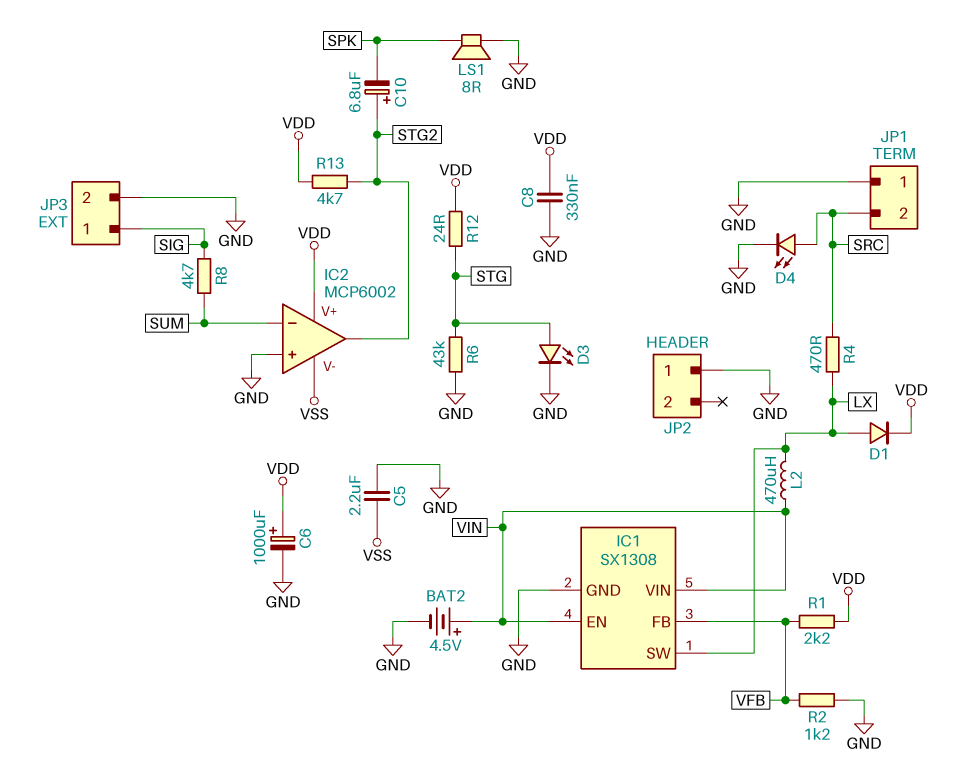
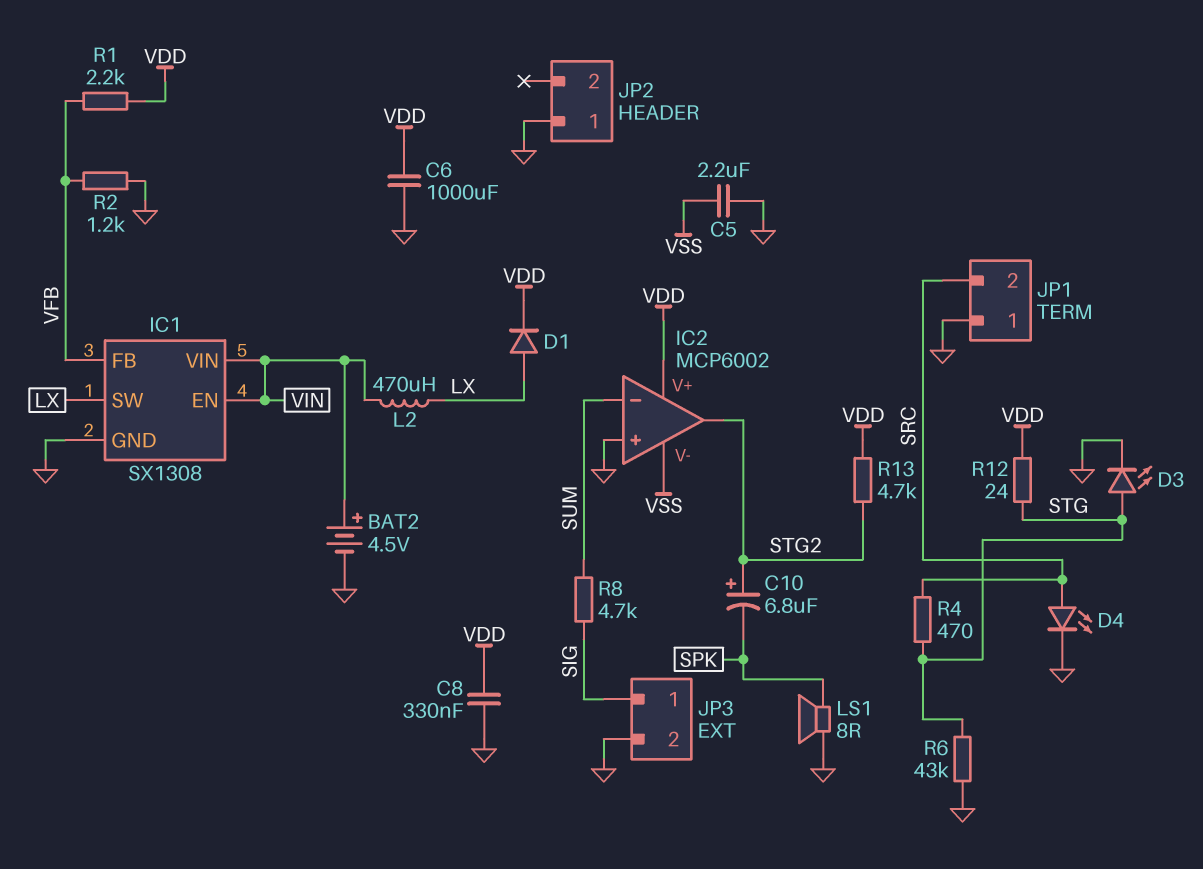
C6: 1000uF (plus VDD, minus GND) -> 1000uF (GND, VDD)
R4: 470 (LX, SRC) -> 470 (SRC, STG)

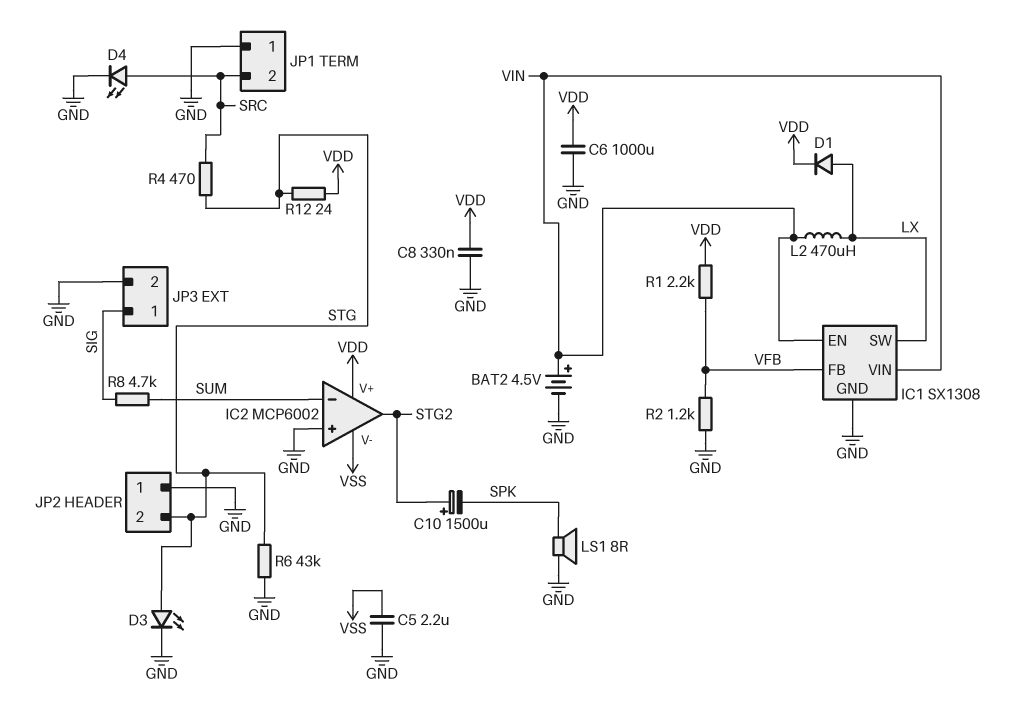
C10: 6.8uF (plus STG2, minus SPK) -> 1500uF (plus STG2, minus SPK)
JP2 pin 2: none -> STG
R13: 4.7k (STG2, VDD) -> none

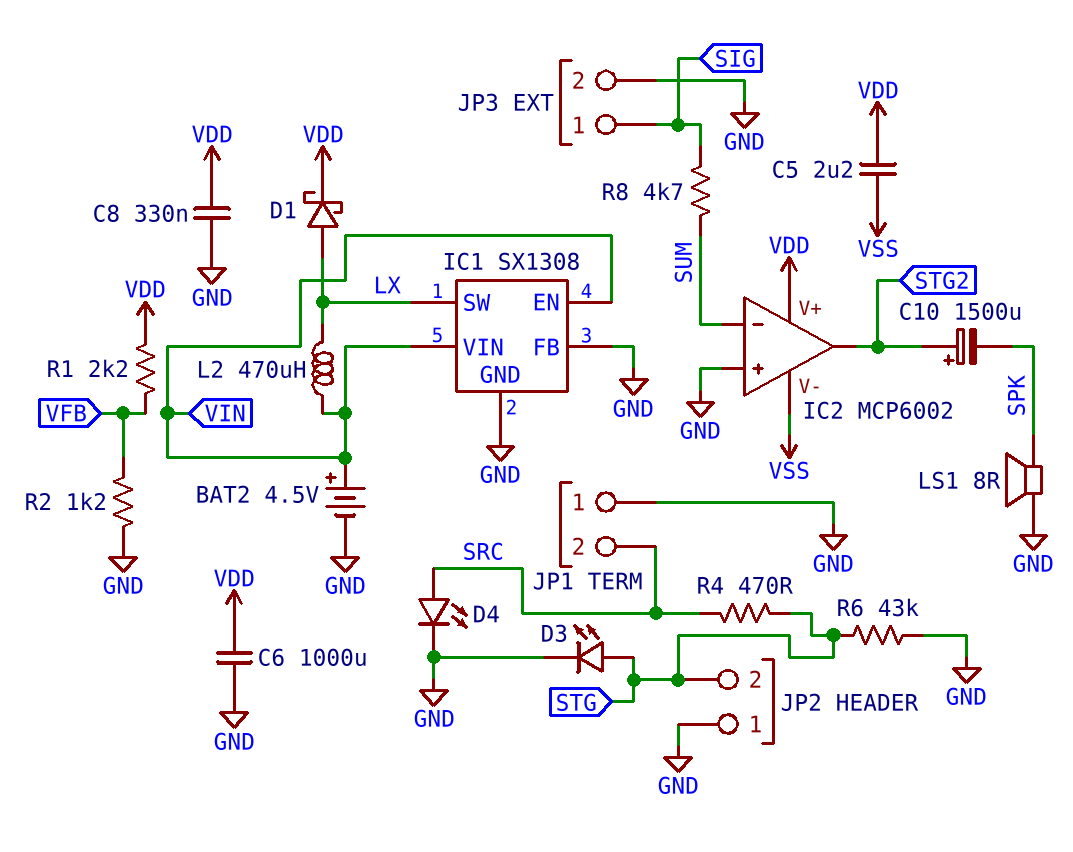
C5: 2.2uF (GND, VSS) -> 2.2uF (VDD, VSS)
D1: diode (A LX, K VDD) -> schottky (A LX, K VDD)
IC1 pin FB: VFB -> GND
R12: 24 (STG, VDD) -> none

